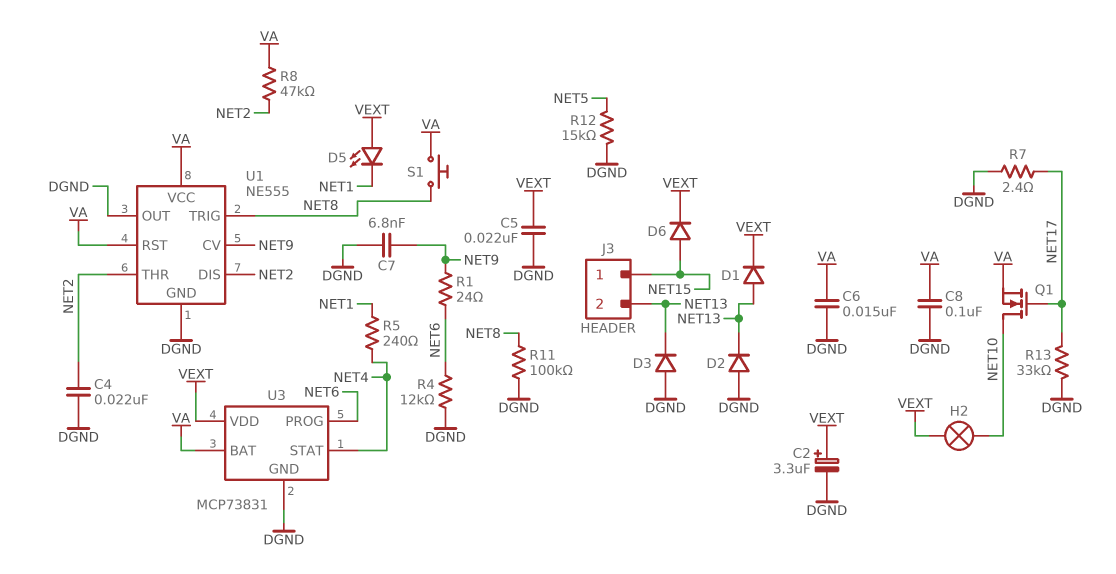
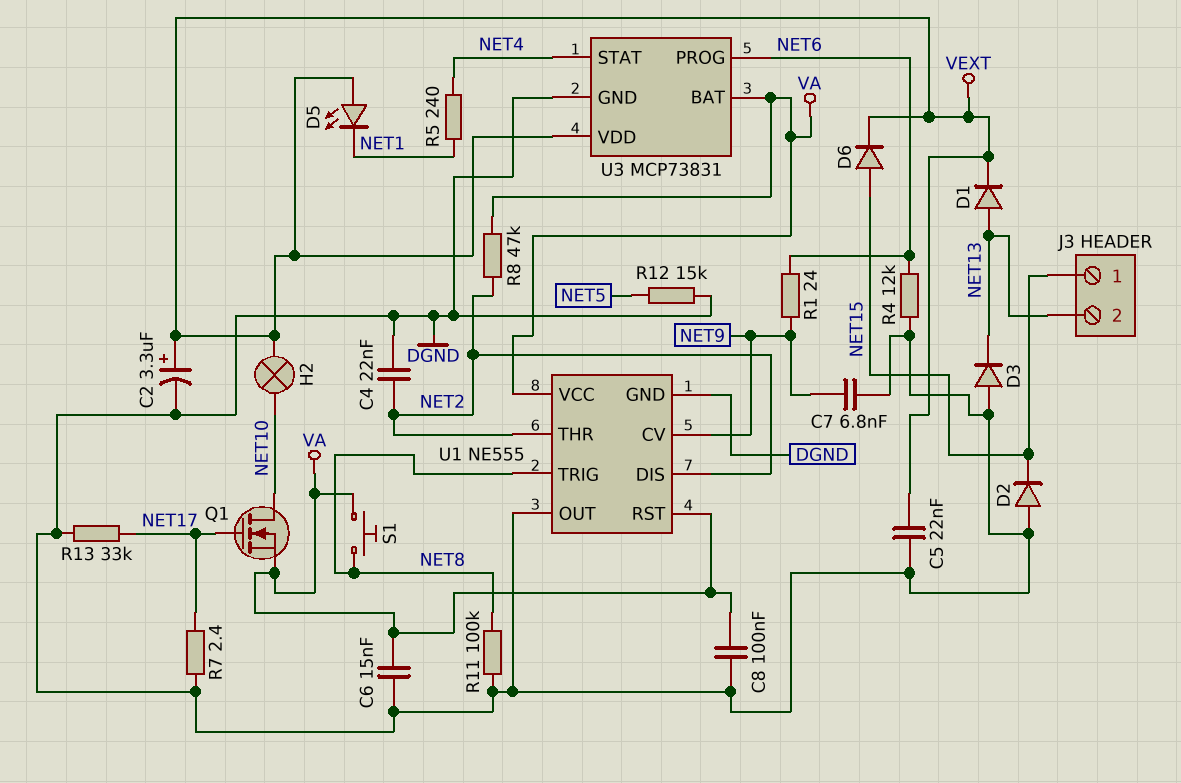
D2: diode (A DGND, K NET13) -> diode (A DGND, K NET15)

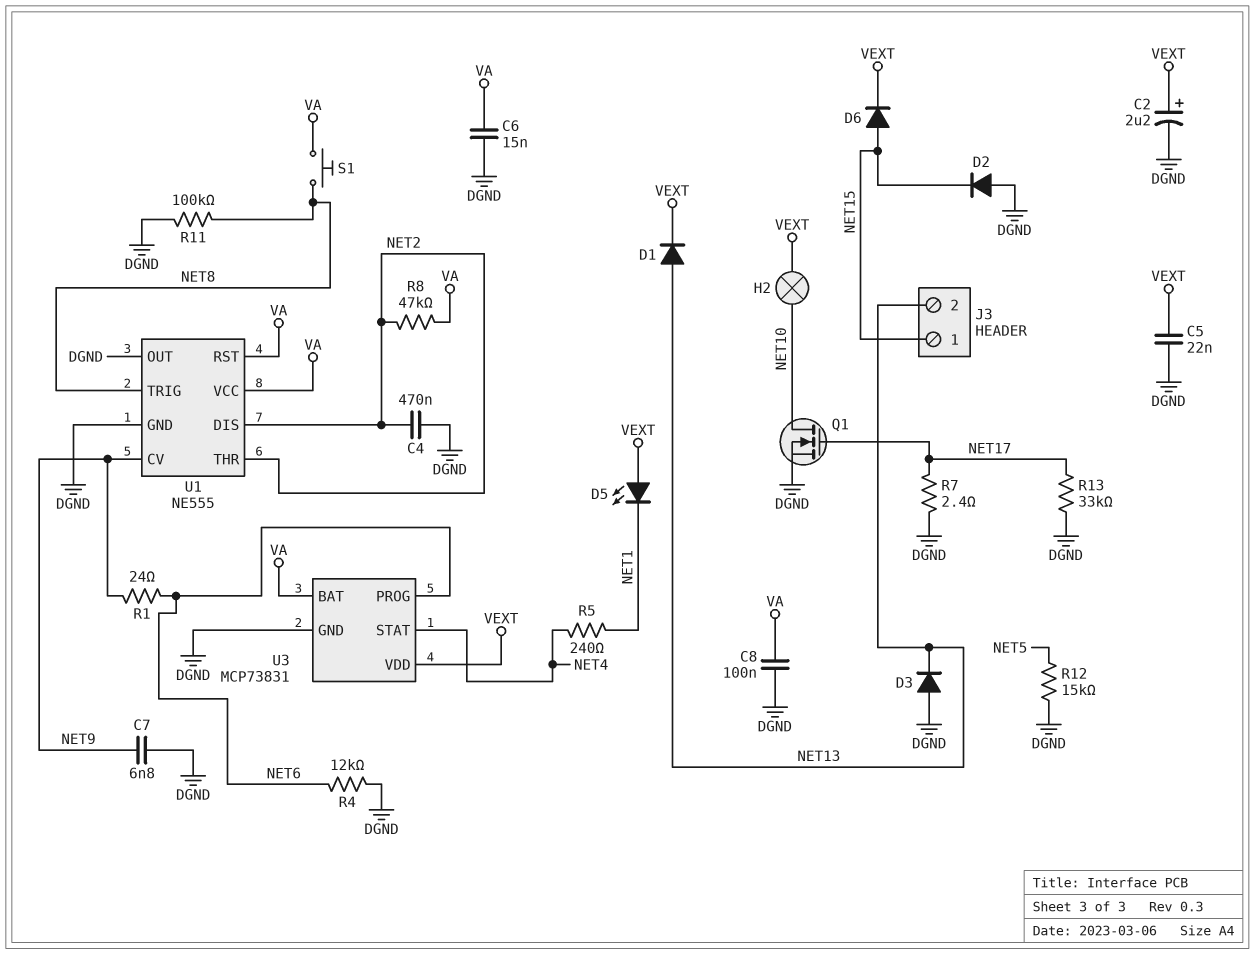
C2: 3.3uF (plus VEXT, minus DGND) -> 2.2uF (plus VEXT, minus DGND)
C4: 22nF (DGND, NET2) -> 470nF (DGND, NET2)
Q1: NMOS (G NET17, D NET10, S VA) -> NMOS (G NET17, D NET10, S DGND)

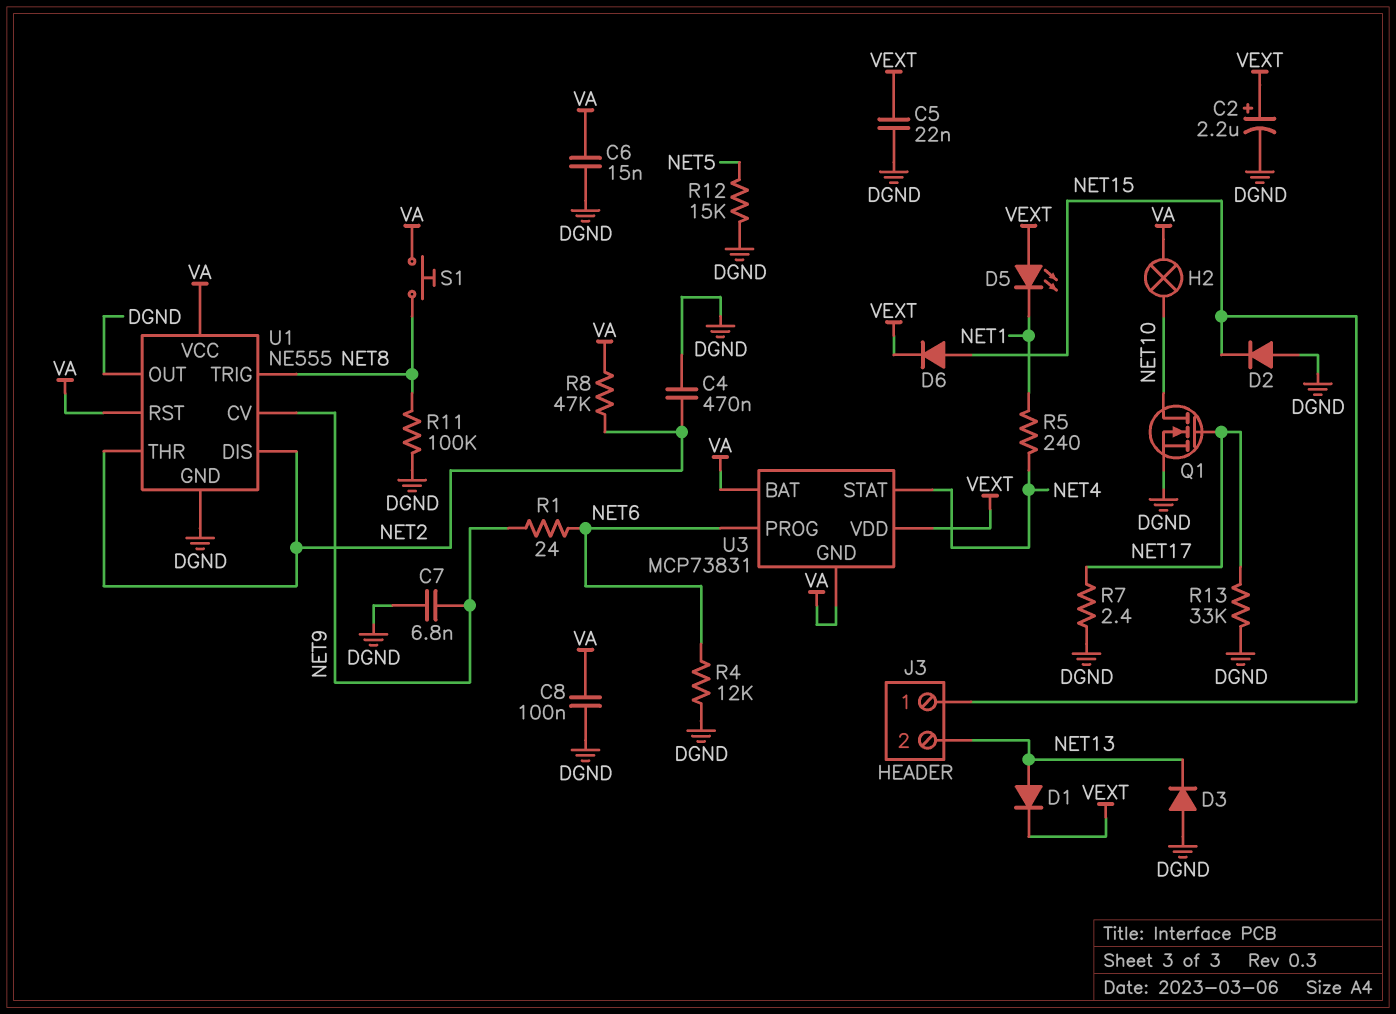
H2: lamp (NET10, VEXT) -> lamp (NET10, VA)
U3 pin GND: DGND -> VA

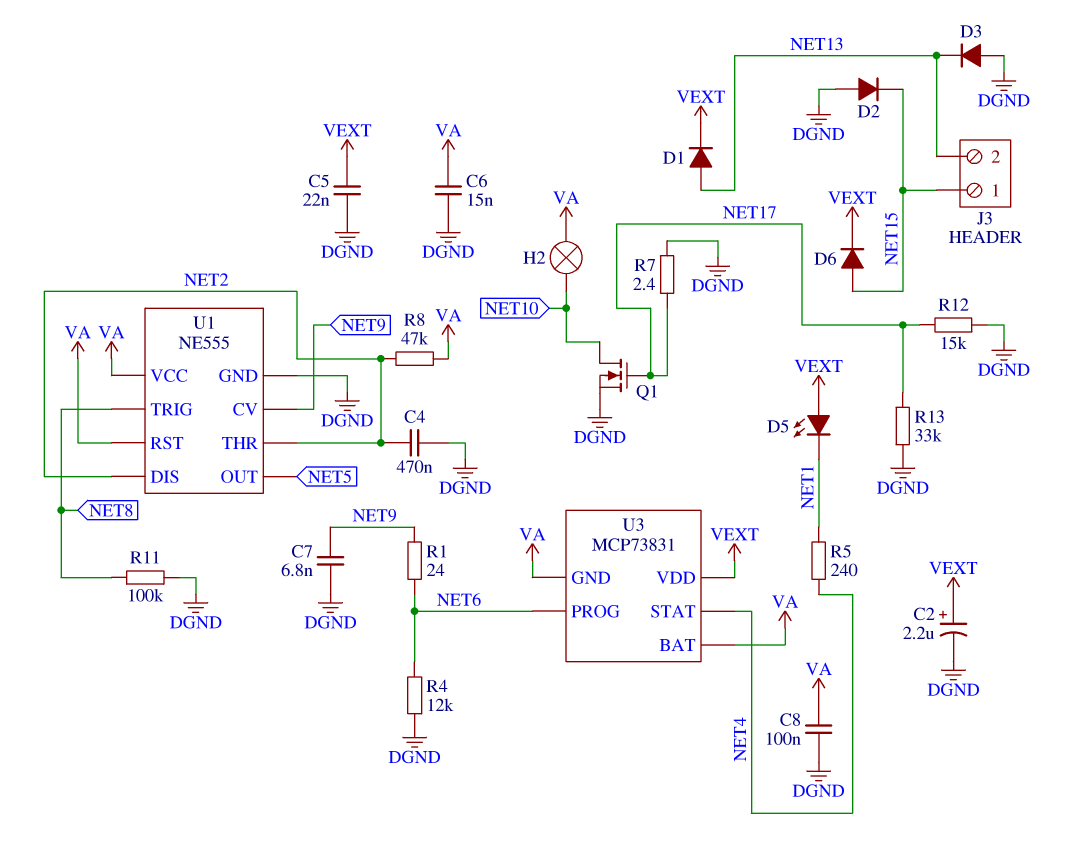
R12: 15k (DGND, NET5) -> 15k (DGND, NET17)
S1: button (NET8, VA) -> none
U1 pin OUT: DGND -> NET5

